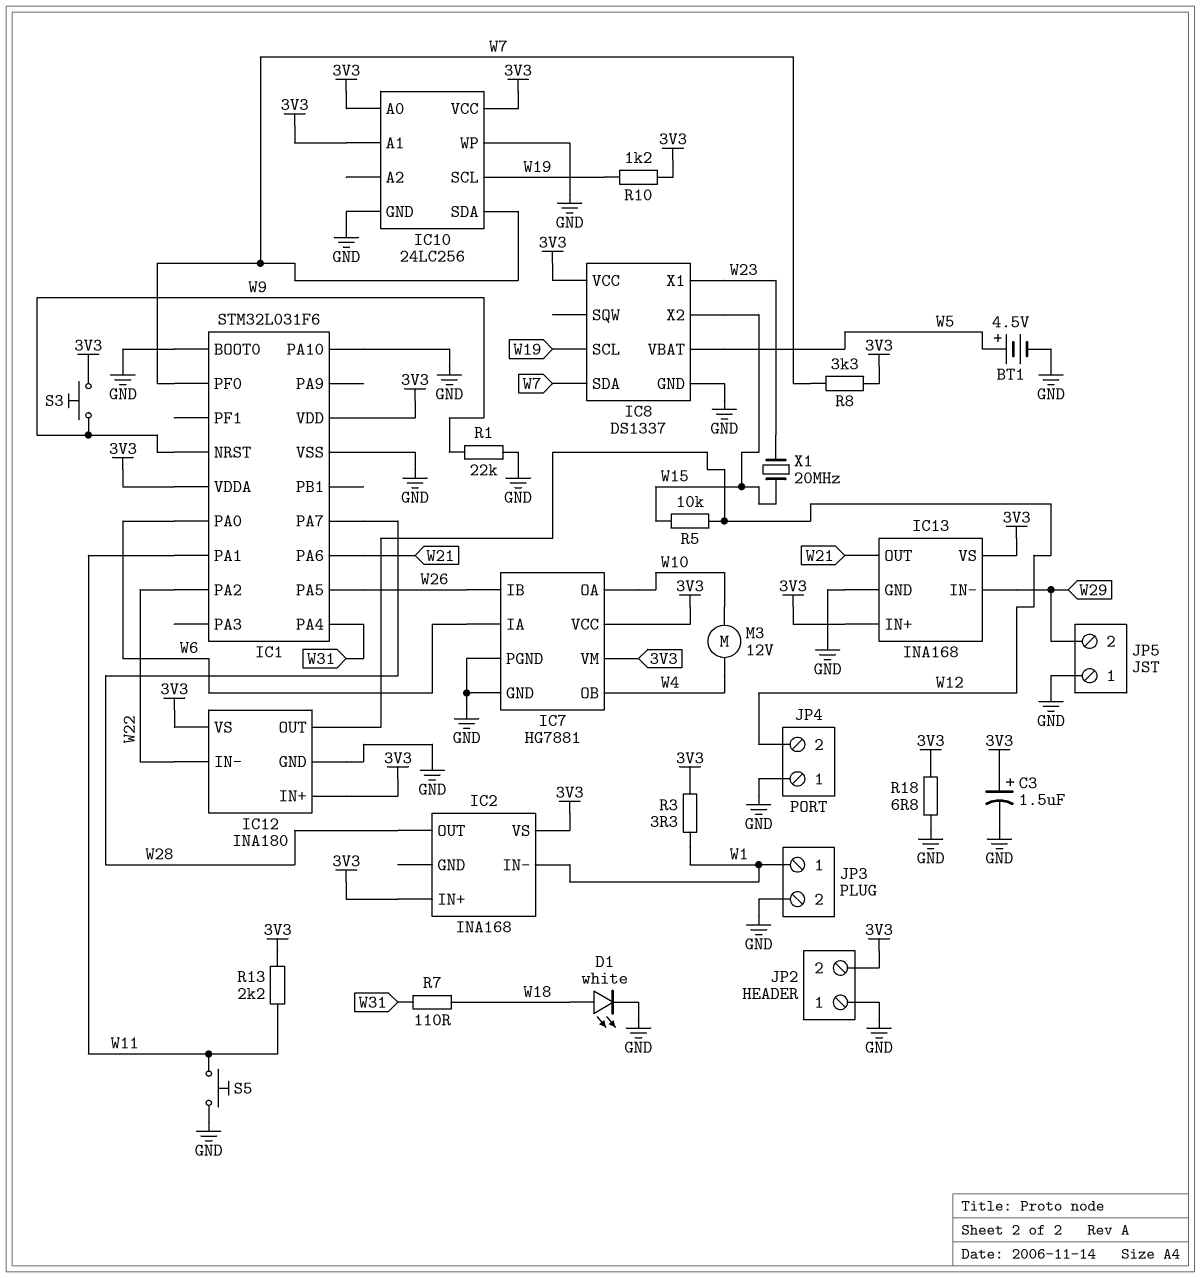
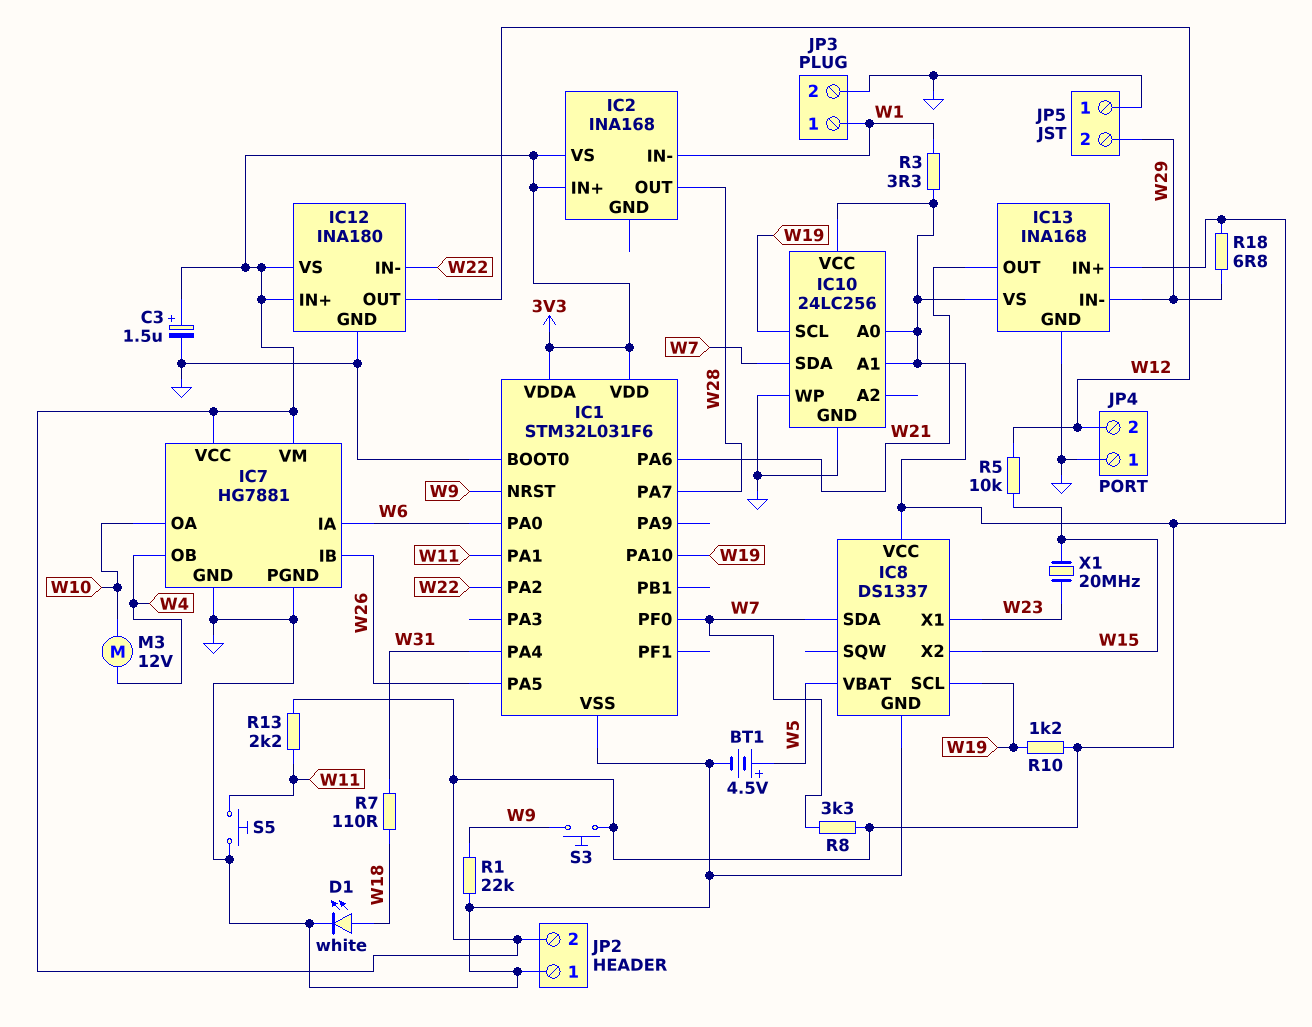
IC1 pin PA10: GND -> W19
R18: 6.8 (3V3, GND) -> 6.8 (3V3, W29)

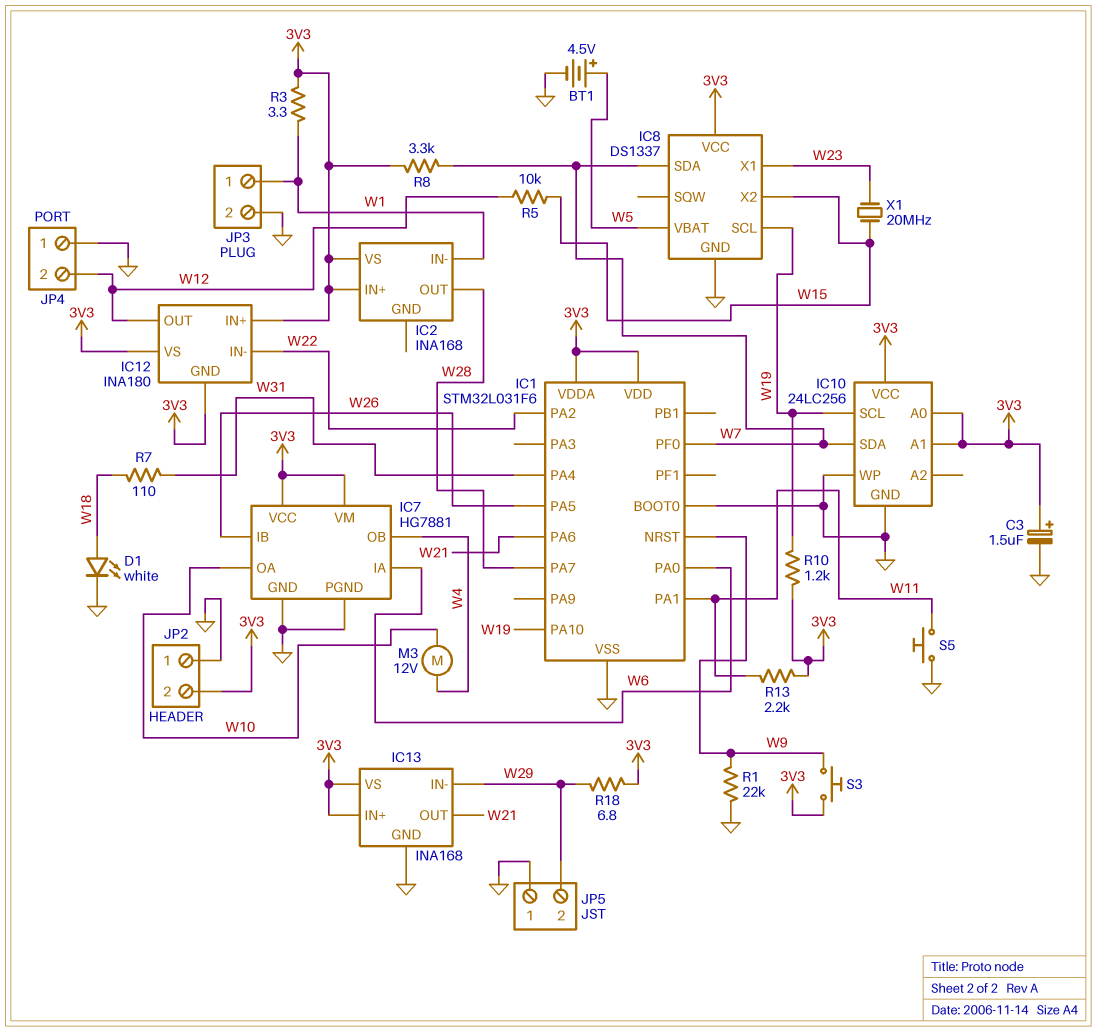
IC12 pin GND: GND -> 3V3

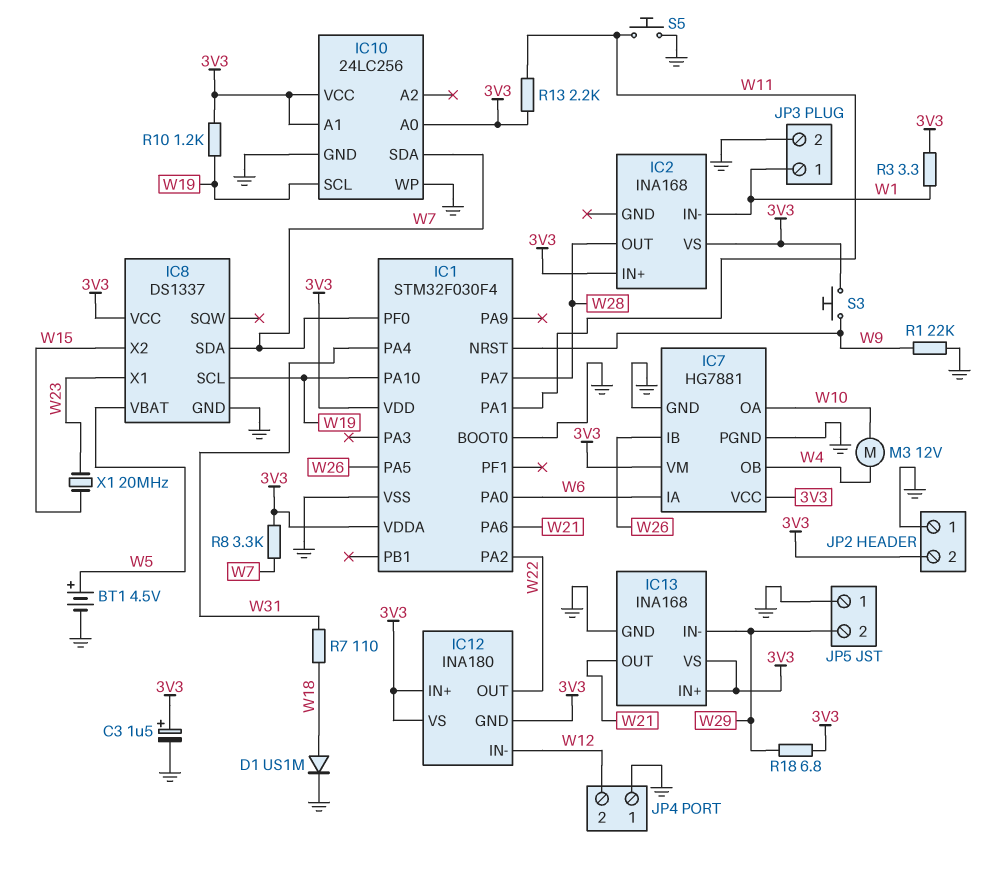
D1: LED white (A W18, K GND) -> diode US1M (A W18, K GND)
IC1: STM32L031F6 -> STM32F030F4
IC12 pin IN-: W22 -> W12
IC12 pin OUT: W12 -> W22
R5: 10k (W12, W15) -> none

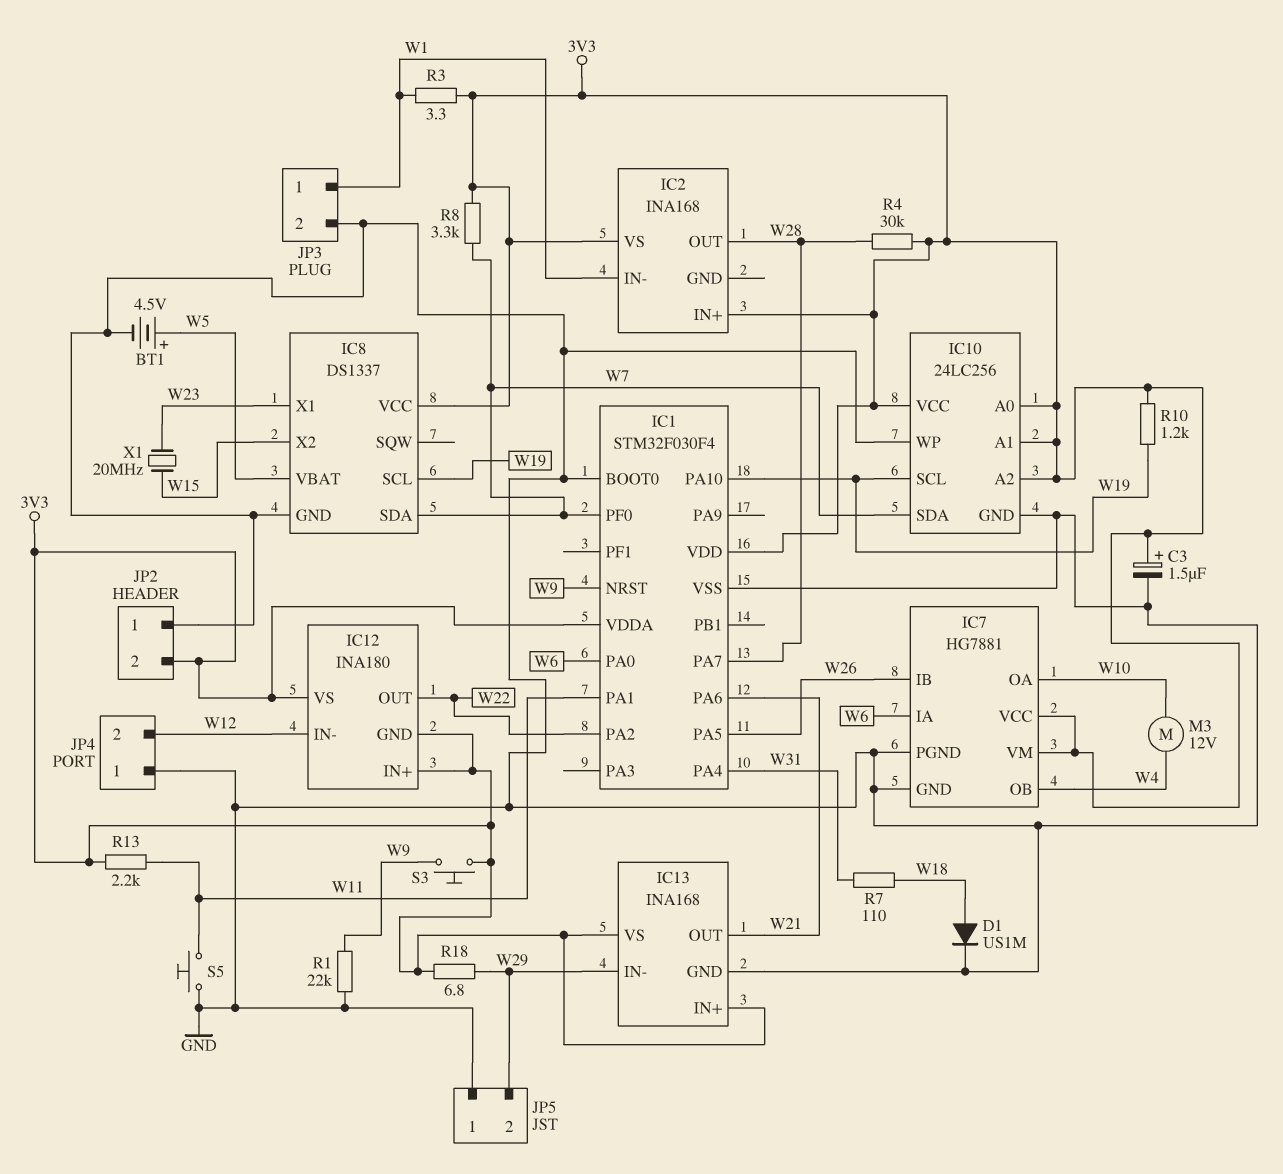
IC10 pin A2: none -> 3V3
R4: none -> 30k (3V3, W28)

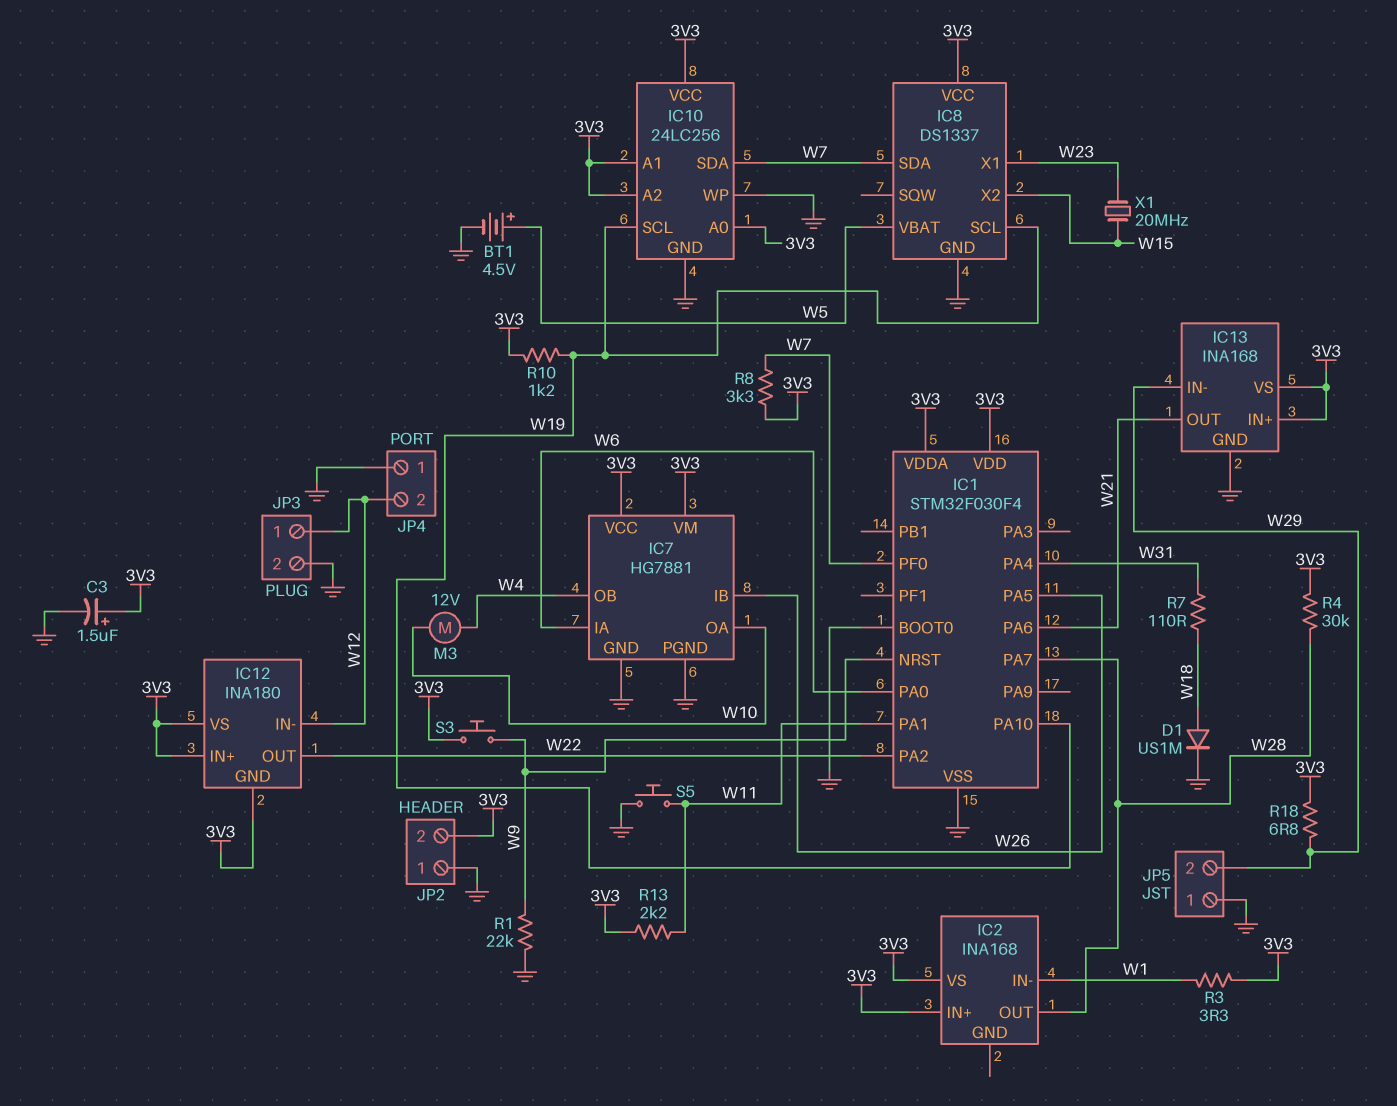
JP3 pin 1: W1 -> W12

